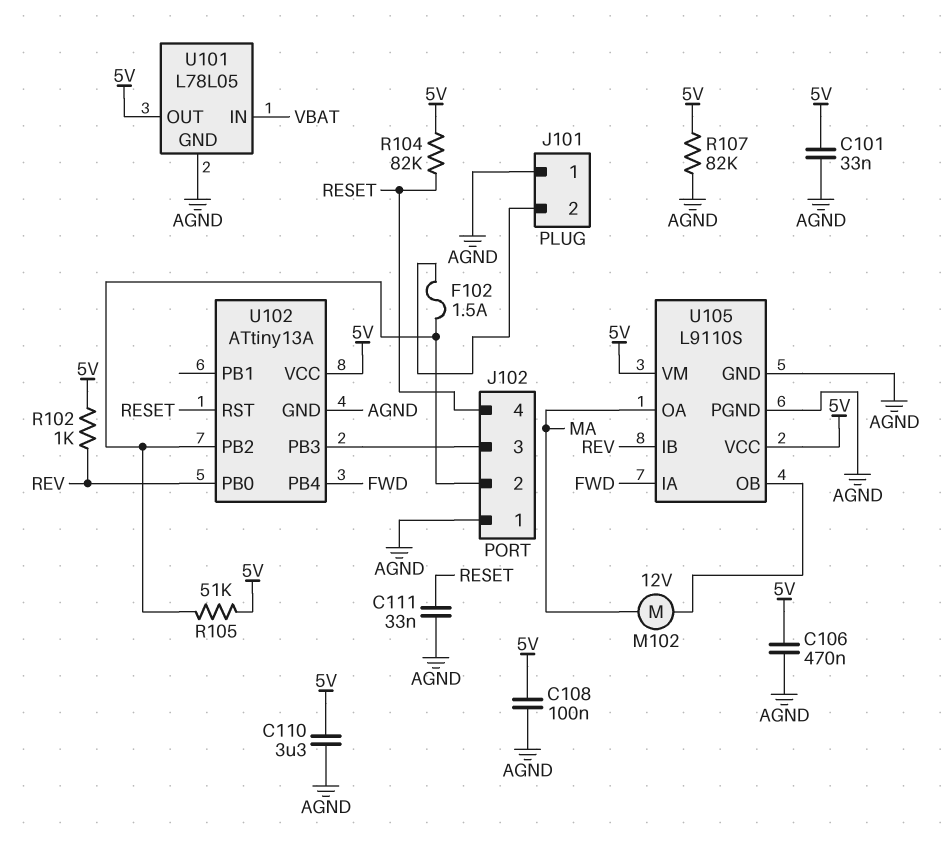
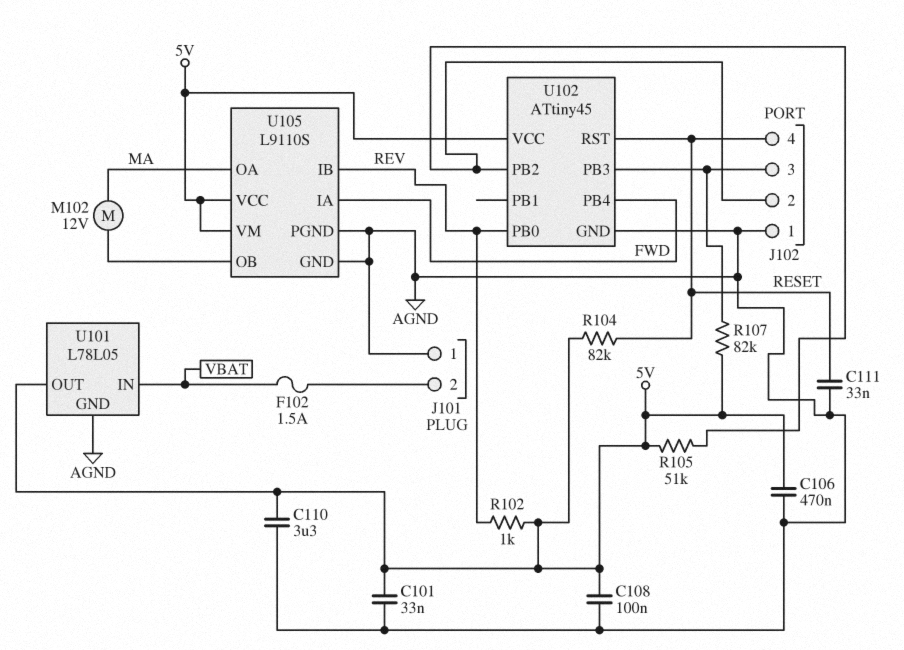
F102: 1.5A (J101/2, J102/2) -> 1.5A (J101/2, VBAT)
R107: 82k (5V, AGND) -> 82k (5V, J102/3)
U102: ATtiny13A -> ATtiny45

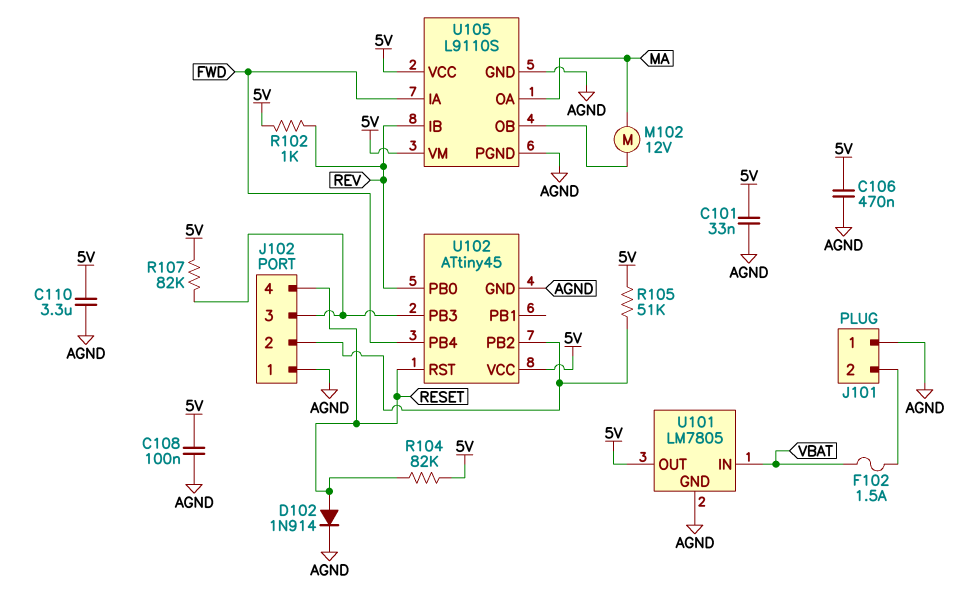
C111: 33nF (AGND, RESET) -> none
D102: none -> diode 1N914 (A RESET, K AGND)
U101: L78L05 -> LM7805

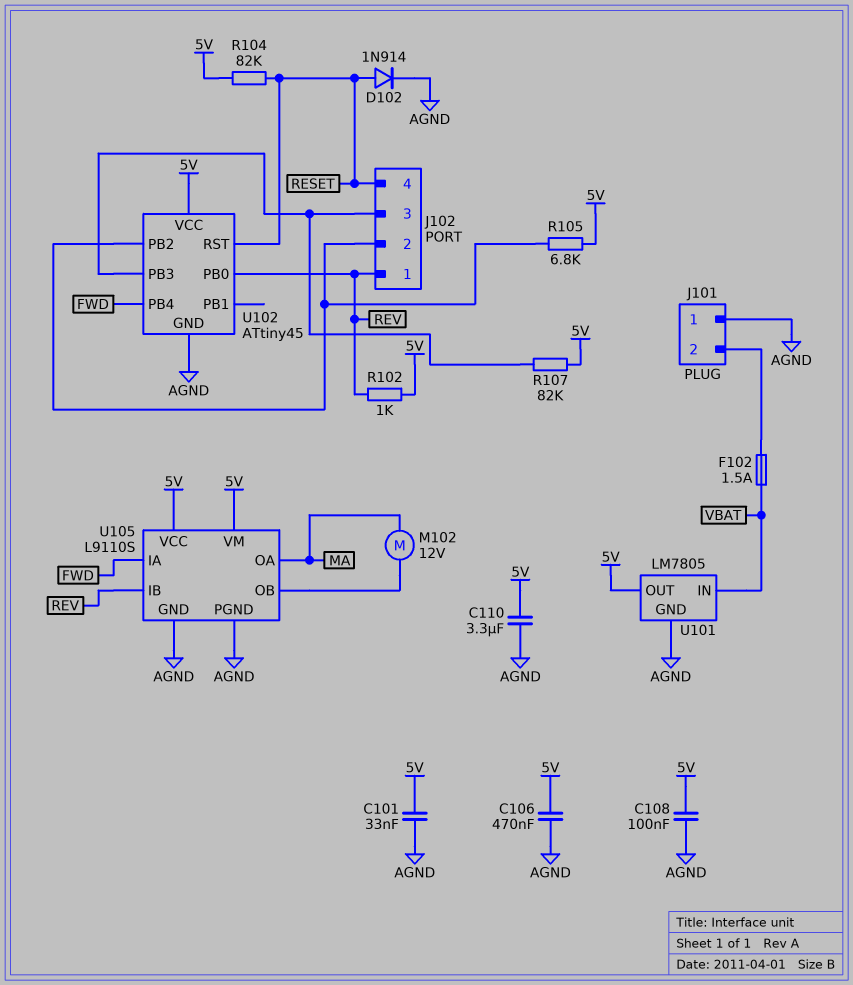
J102 pin 1: AGND -> REV
R105: 51k (5V, J102/2) -> 6.8k (5V, J102/2)

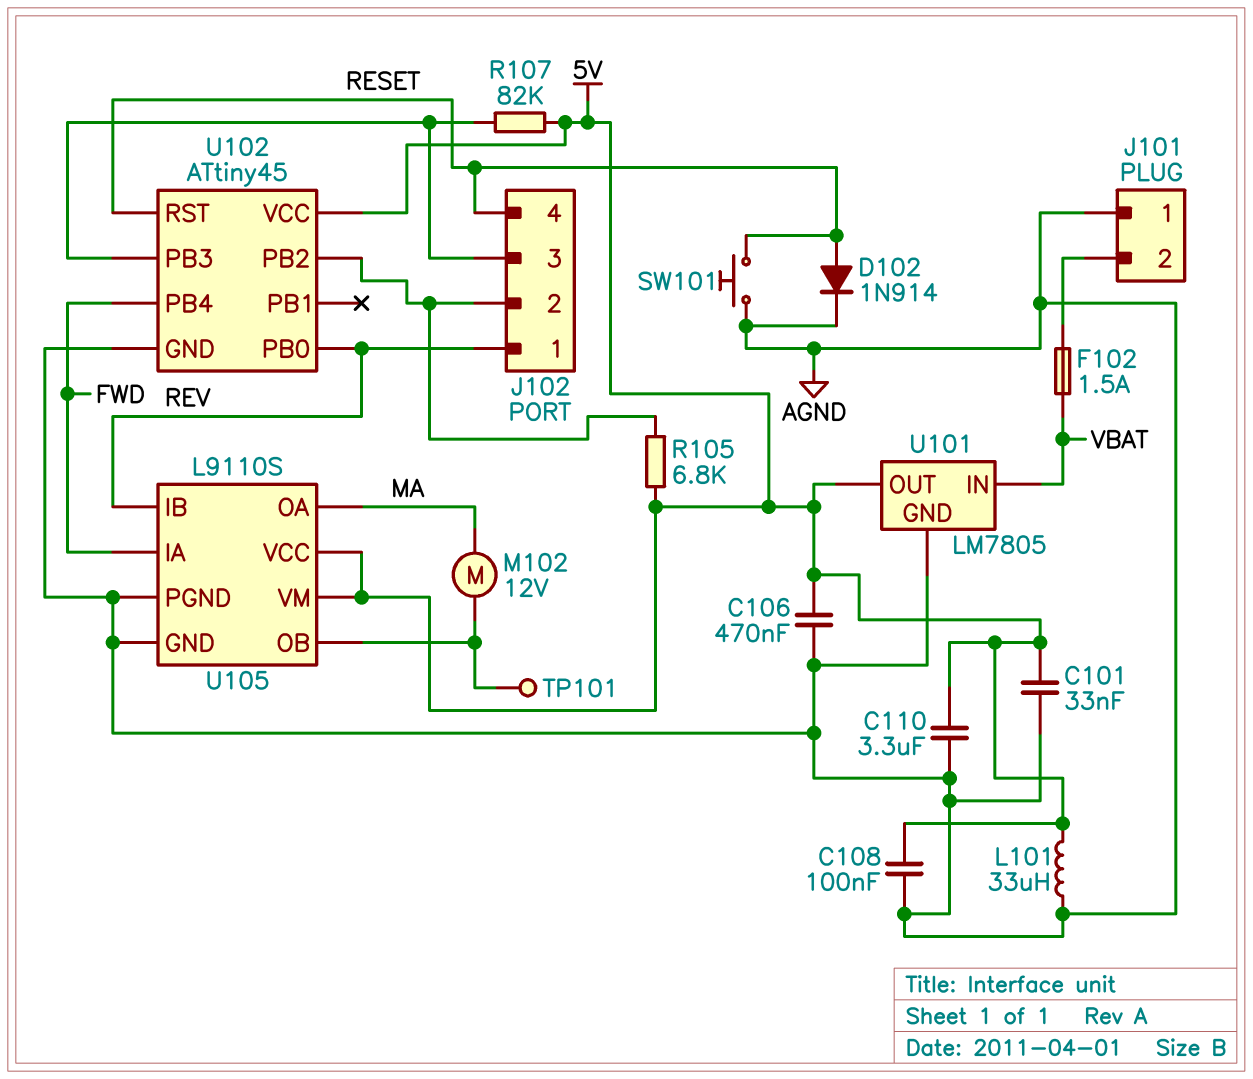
L101: none -> 33uH (5V, AGND)
R102: 1k (5V, REV) -> none
R104: 82k (5V, RESET) -> none
SW101: none -> button (AGND, RESET)
TP101: none -> test point (U105/OB)

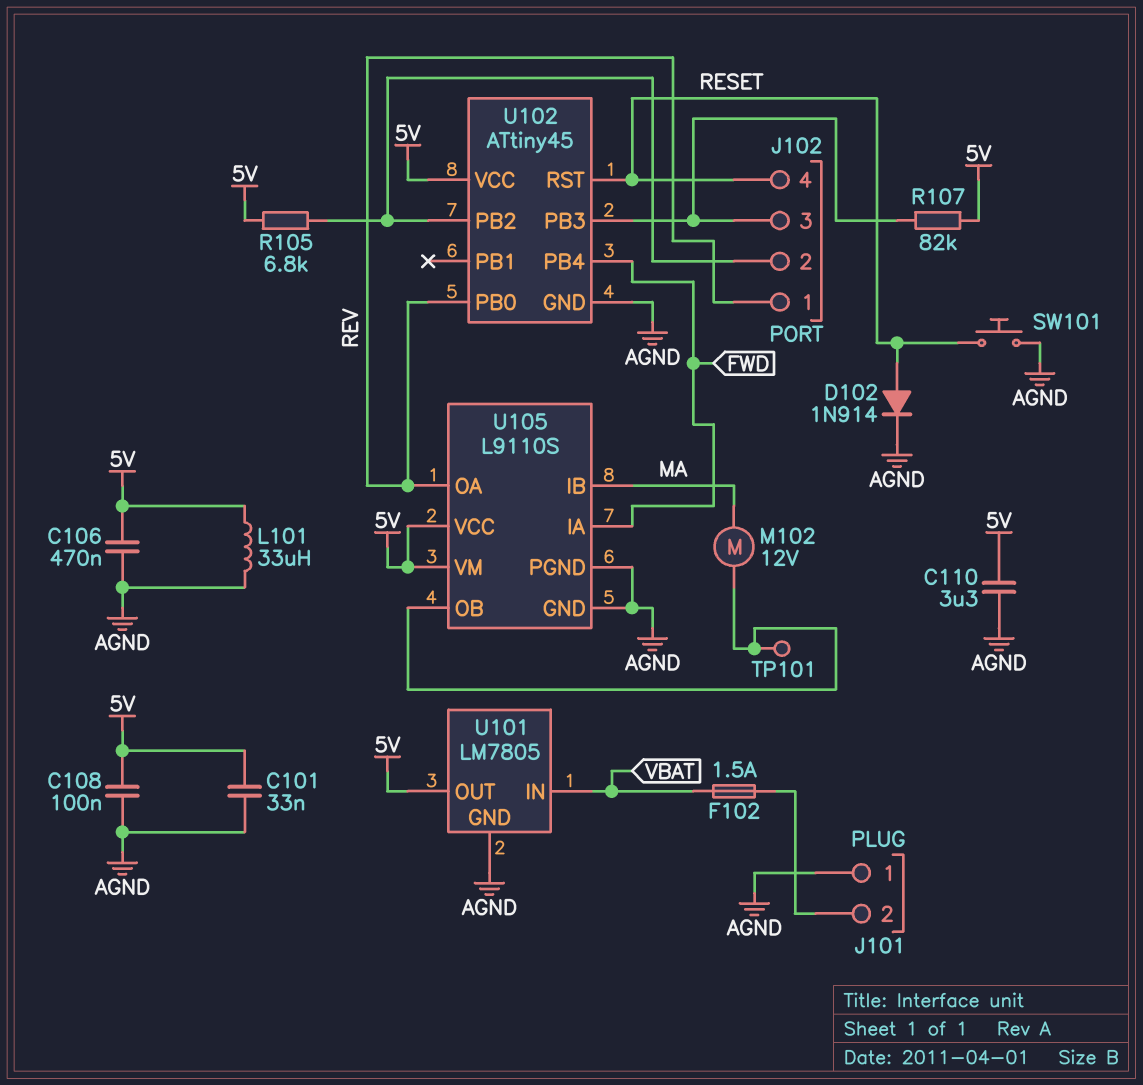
U105 pin IB: REV -> MA
U105 pin OA: MA -> REV

